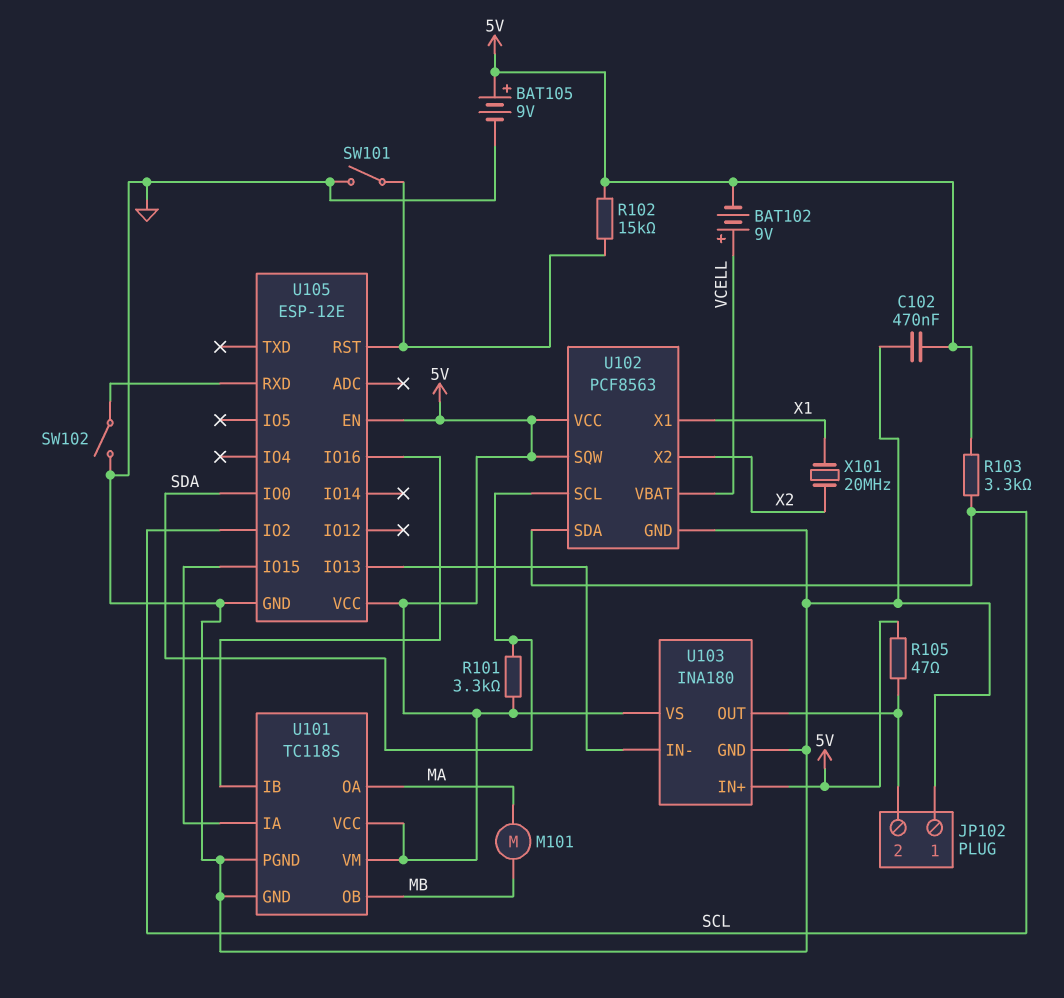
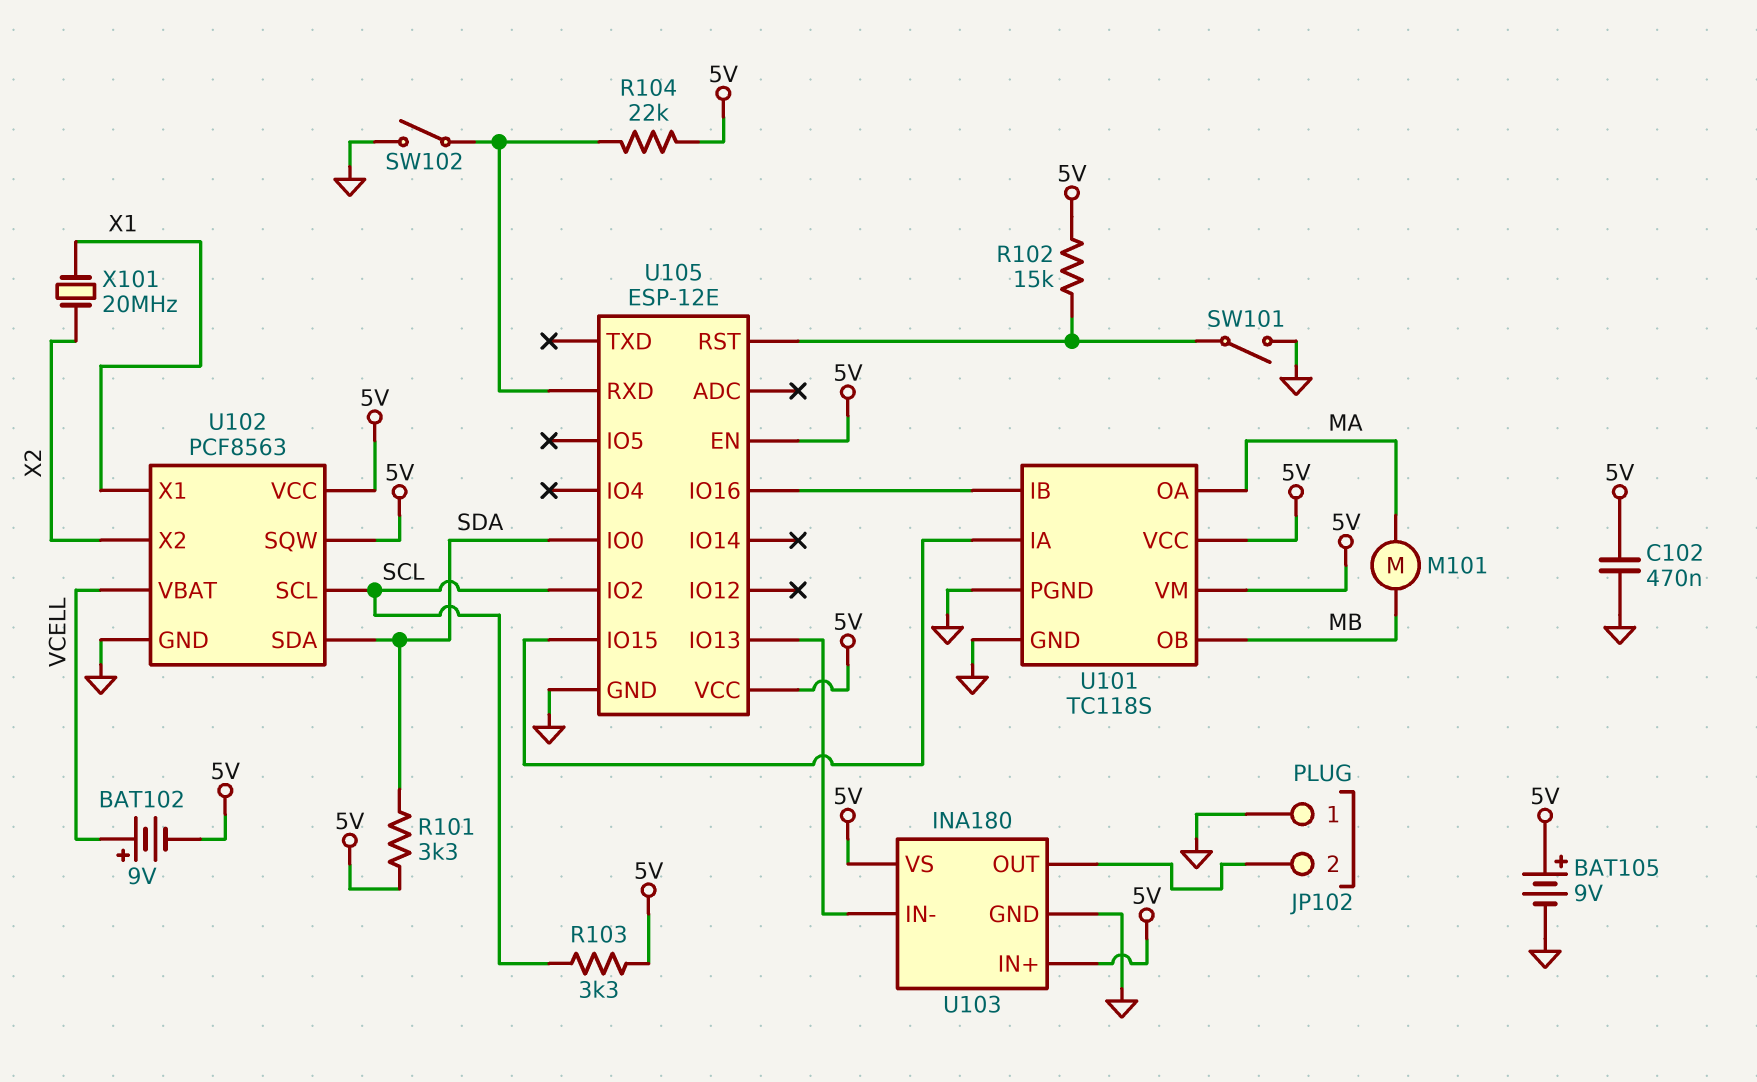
R104: none -> 22k (5V, U105/RXD)
R105: 47 (5V, JP102/2) -> none
U102 pin SCL: SDA -> SCL
U102 pin SDA: SCL -> SDA

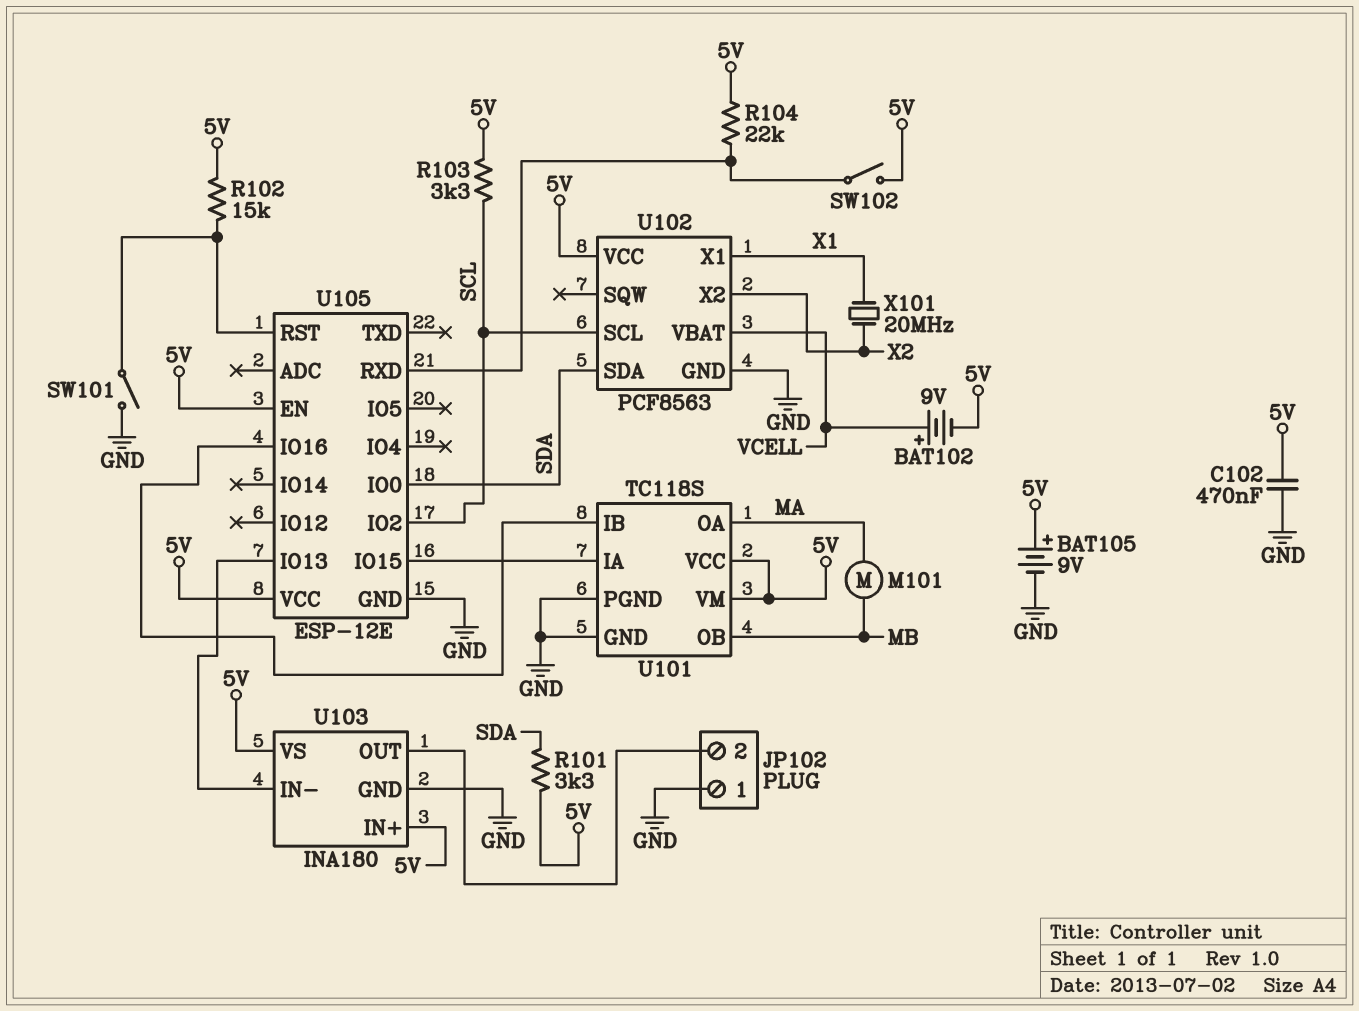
SW102: switch (GND, U105/RXD) -> switch (5V, U105/RXD)
U102 pin SQW: 5V -> none

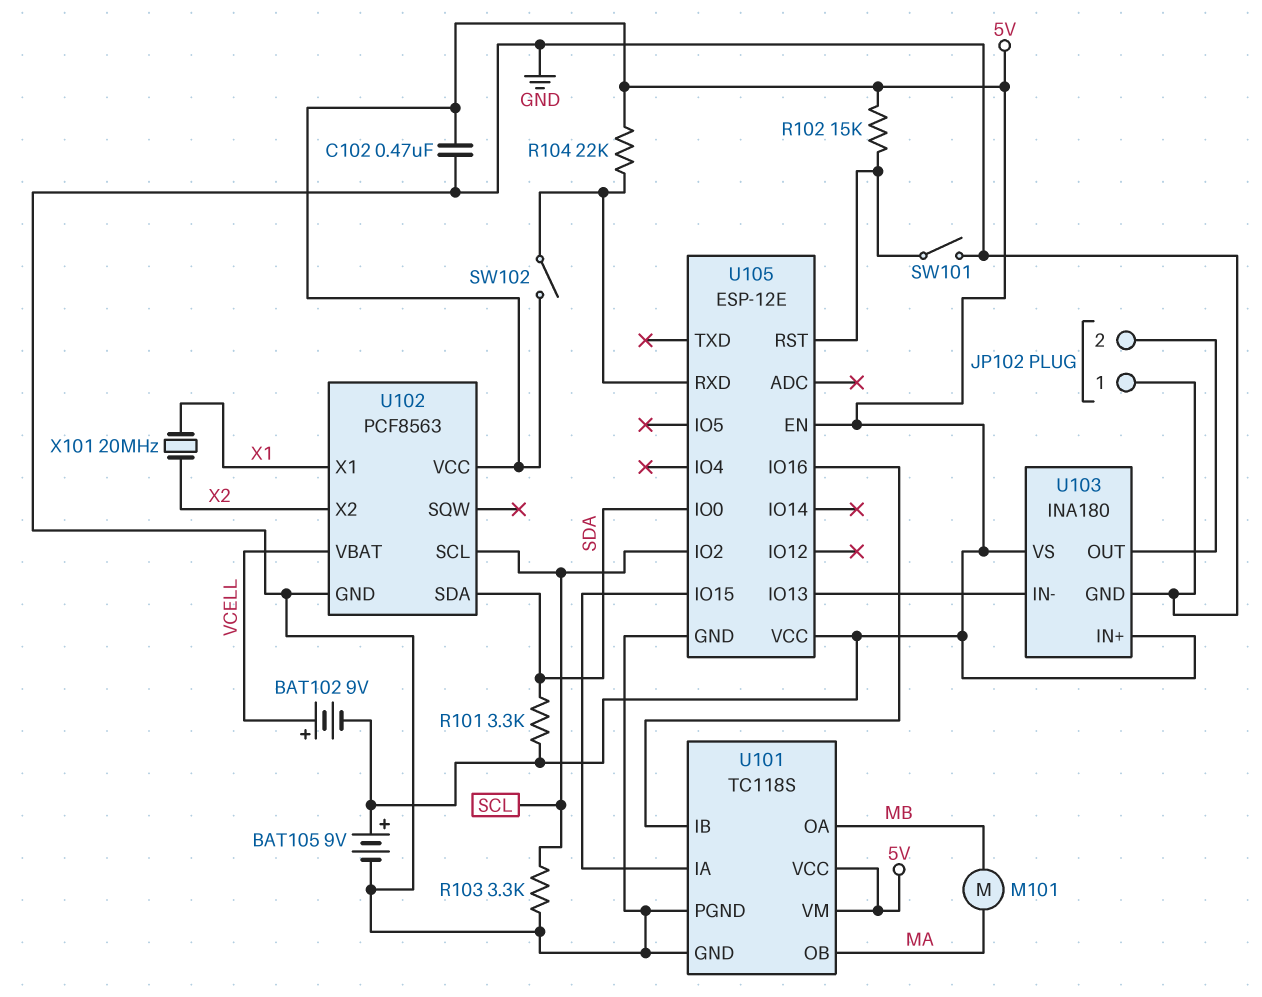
R103: 3.3k (5V, SCL) -> 3.3k (GND, SCL)
U101 pin OA: MA -> MB
U101 pin OB: MB -> MA

